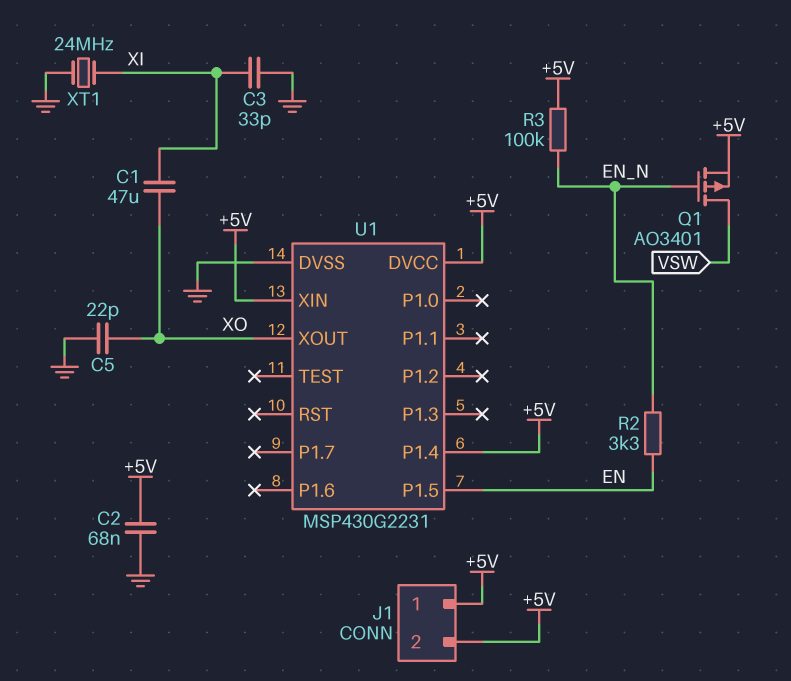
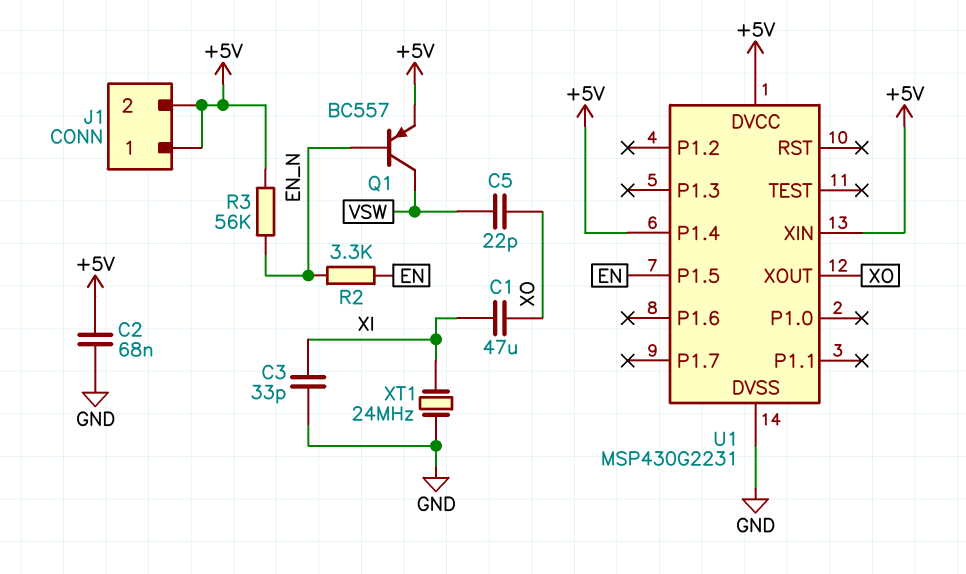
C5: 22pF (GND, XO) -> 22pF (VSW, XO)
Q1: PMOS AO3401 (G EN_N, D VSW, S +5V) -> PNP BC557 (B EN_N, C VSW, E +5V)
R3: 100k (+5V, EN_N) -> 56k (+5V, EN_N)

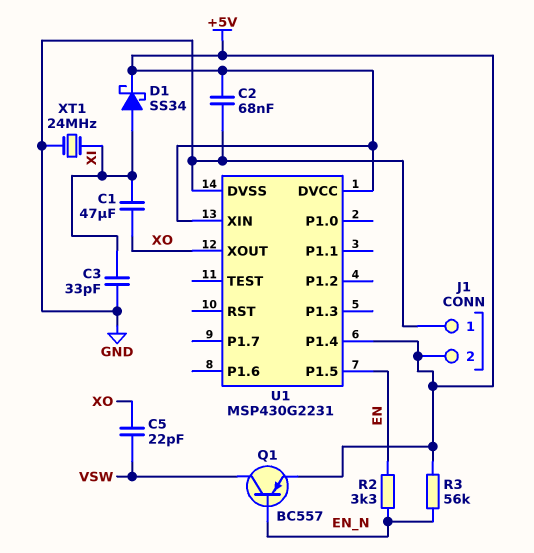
D1: none -> schottky SS34 (A XI, K +5V)
J1 pin 1: +5V -> GND

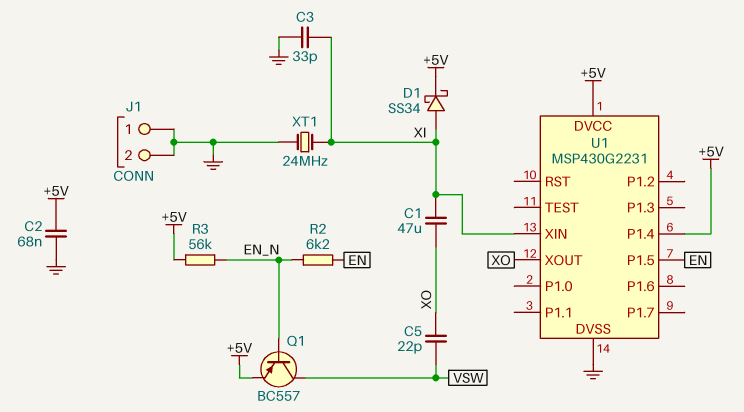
J1 pin 2: +5V -> GND
R2: 3.3k (EN, EN_N) -> 6.2k (EN, EN_N)
U1 pin XIN: +5V -> XI

